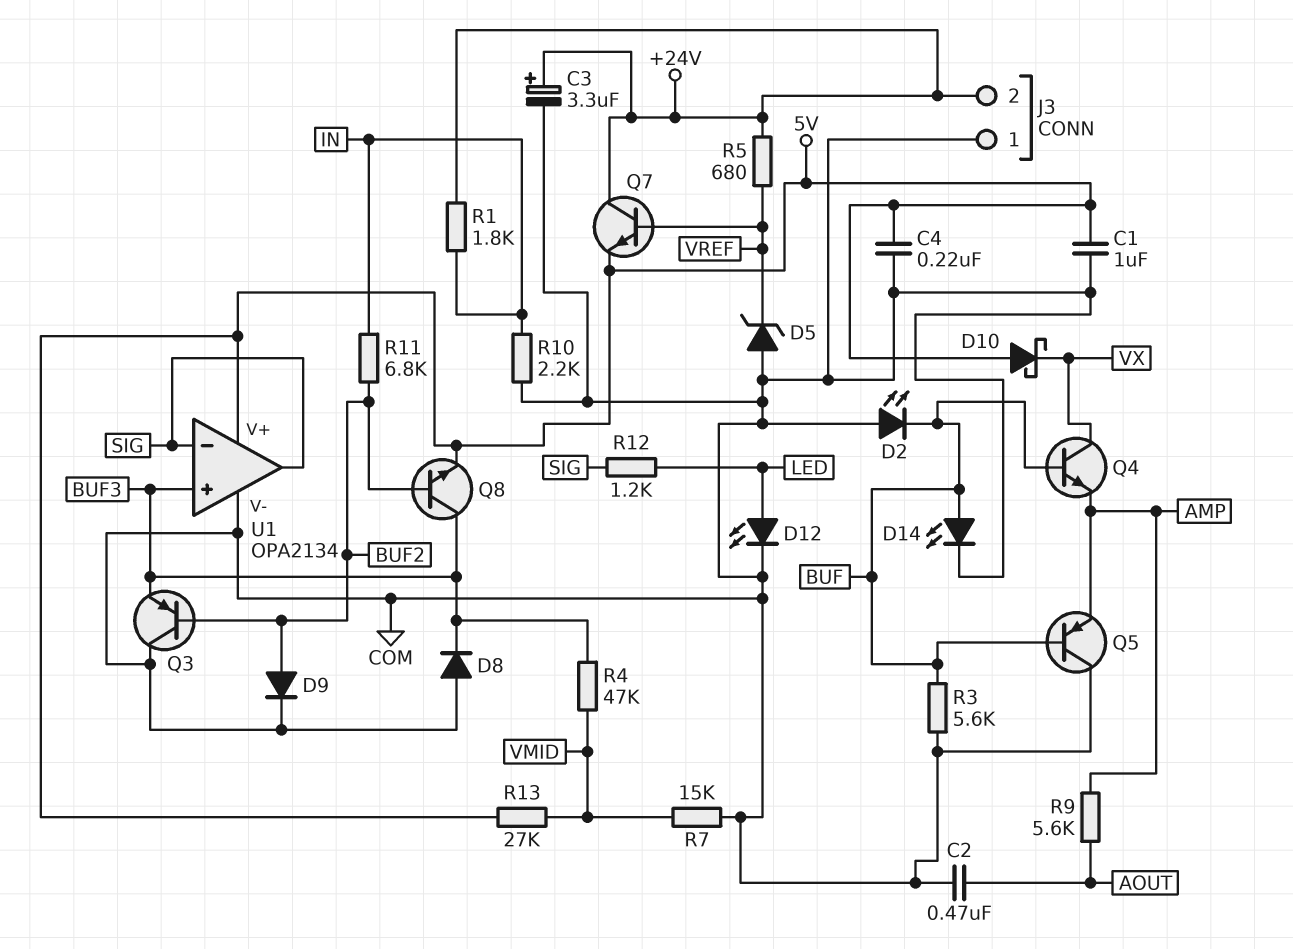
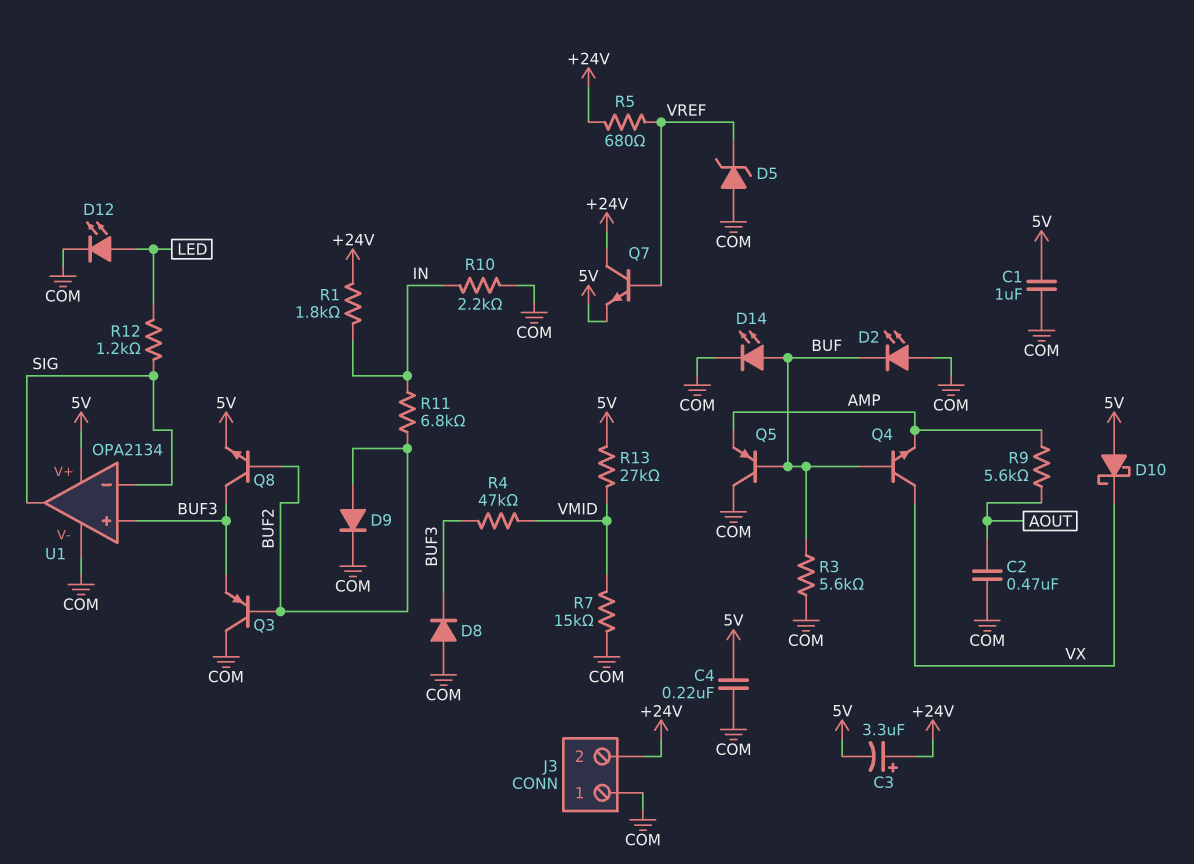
C3: 3.3uF (plus +24V, minus COM) -> 3.3uF (plus +24V, minus 5V)

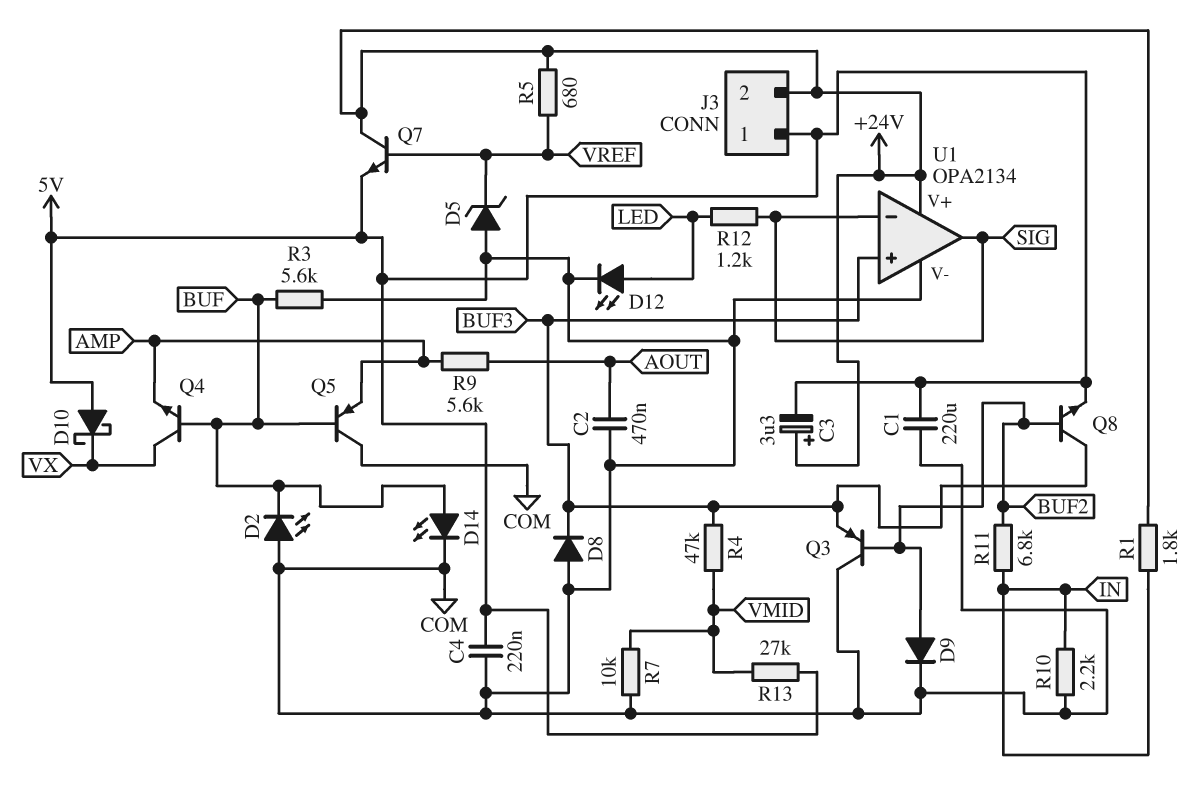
C1: 1uF (5V, COM) -> 220uF (5V, COM)
J3 pin 1: COM -> 5V
R7: 15k (COM, VMID) -> 10k (COM, VMID)
U1 pin V+: 5V -> +24V

